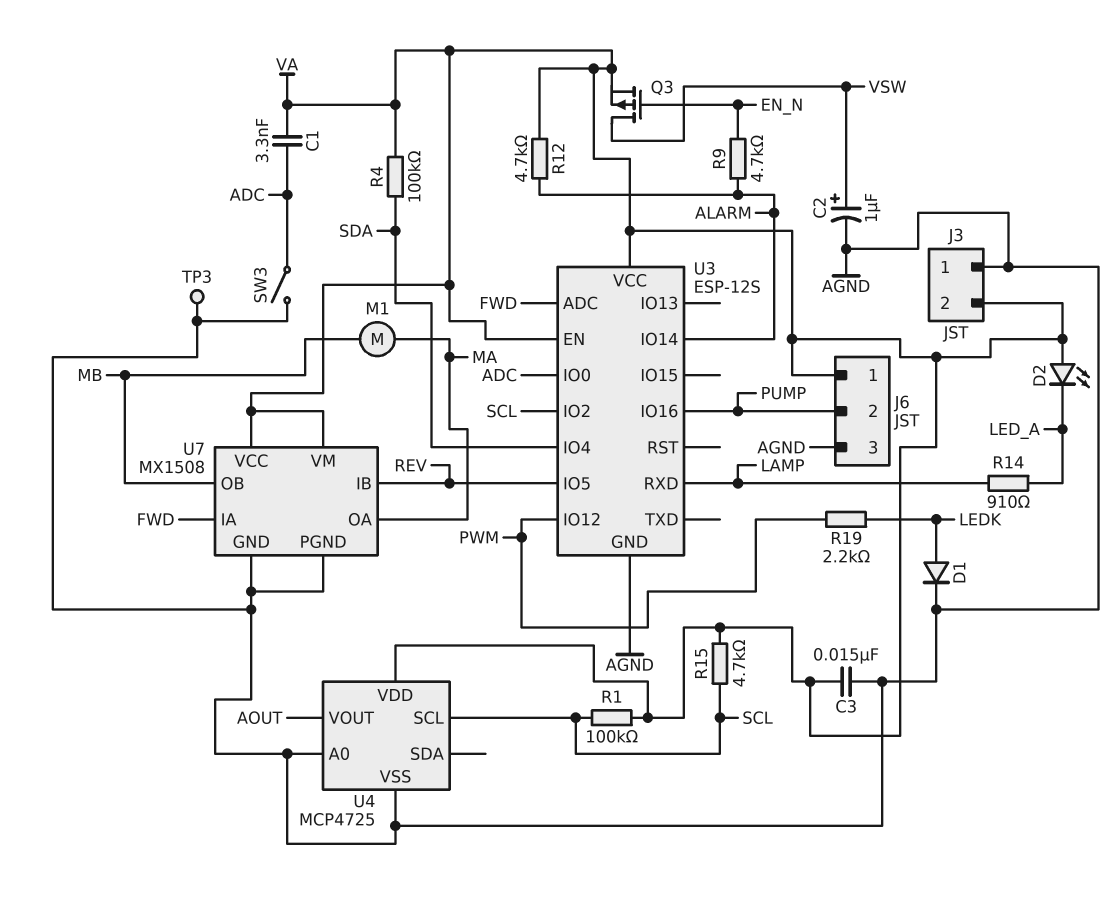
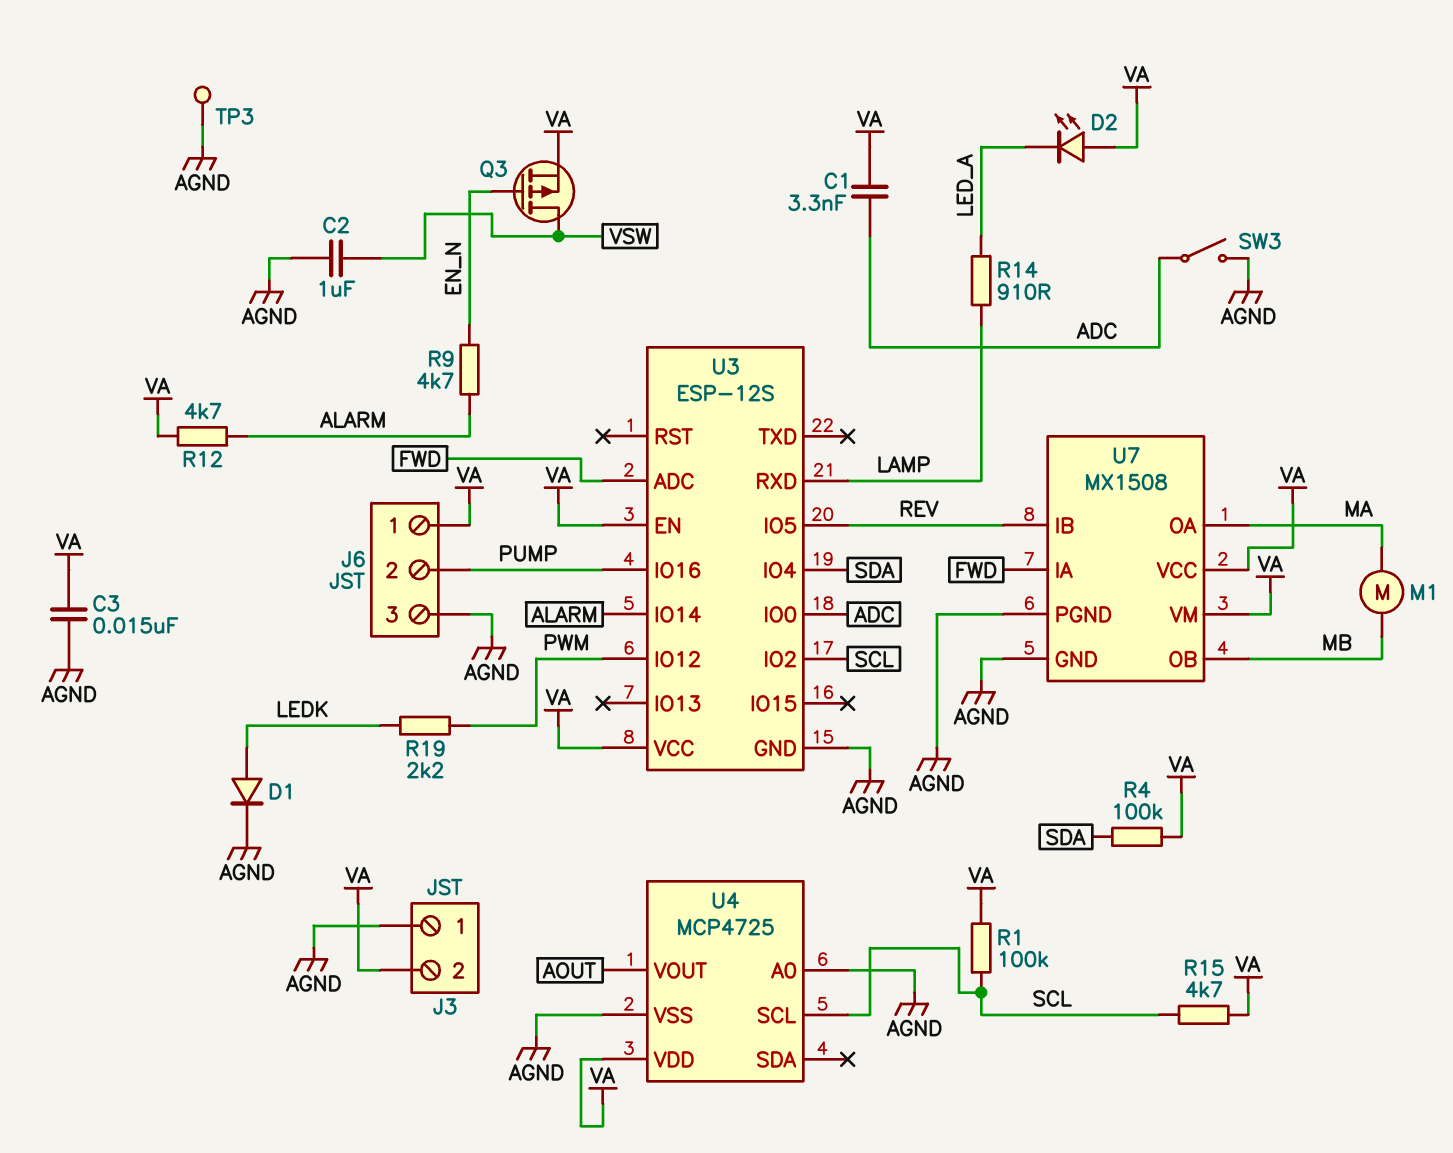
C2: 1uF (plus VSW, minus AGND) -> 1uF (AGND, VSW)

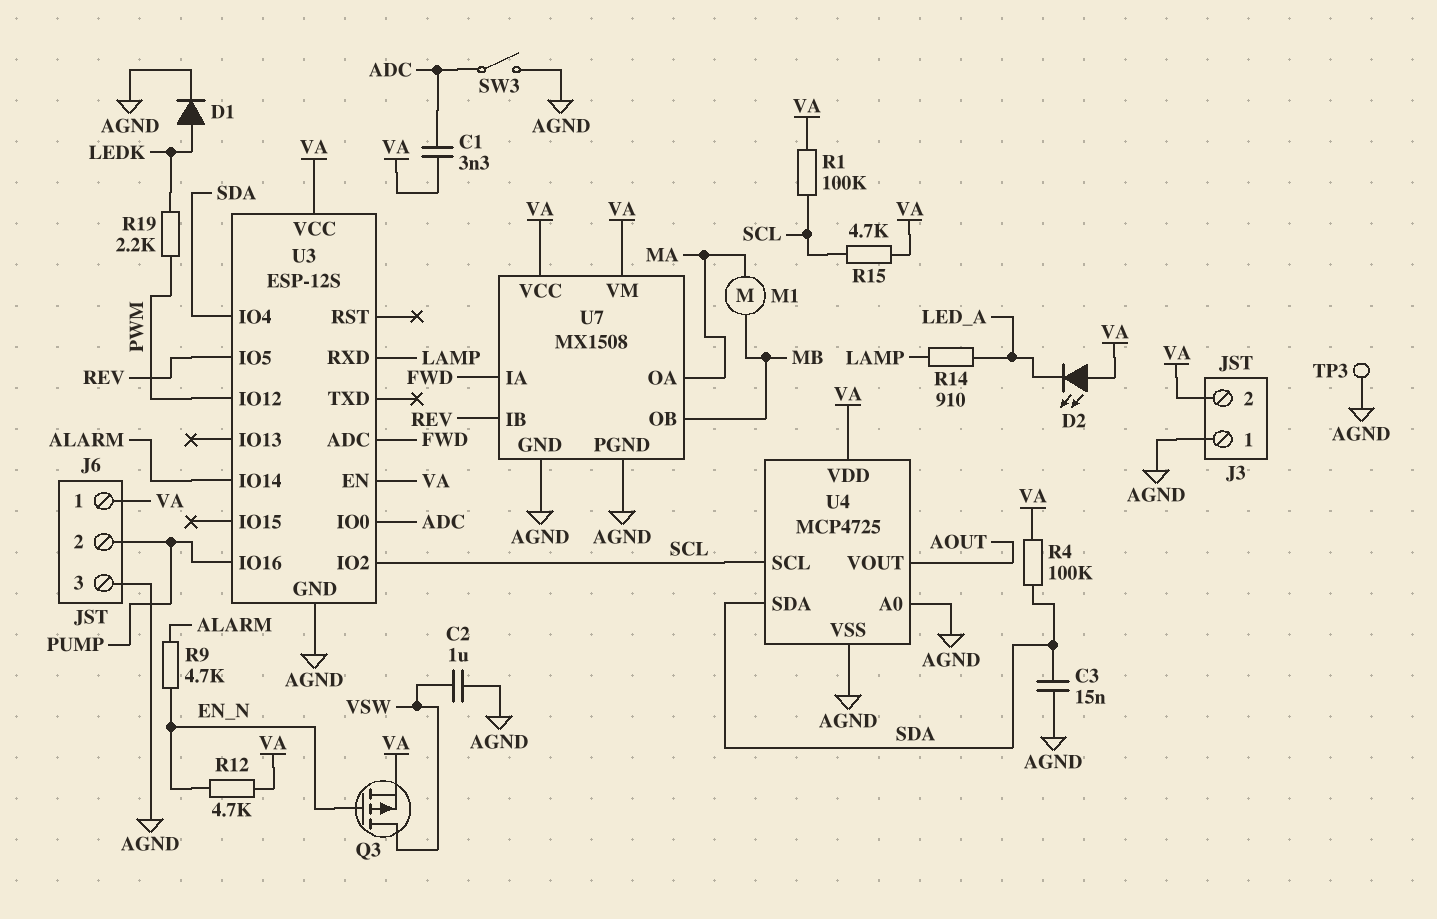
C3: 15nF (AGND, VA) -> 15nF (AGND, SDA)
R12: 4.7k (ALARM, VA) -> 4.7k (EN_N, VA)
U4 pin SDA: none -> SDA

